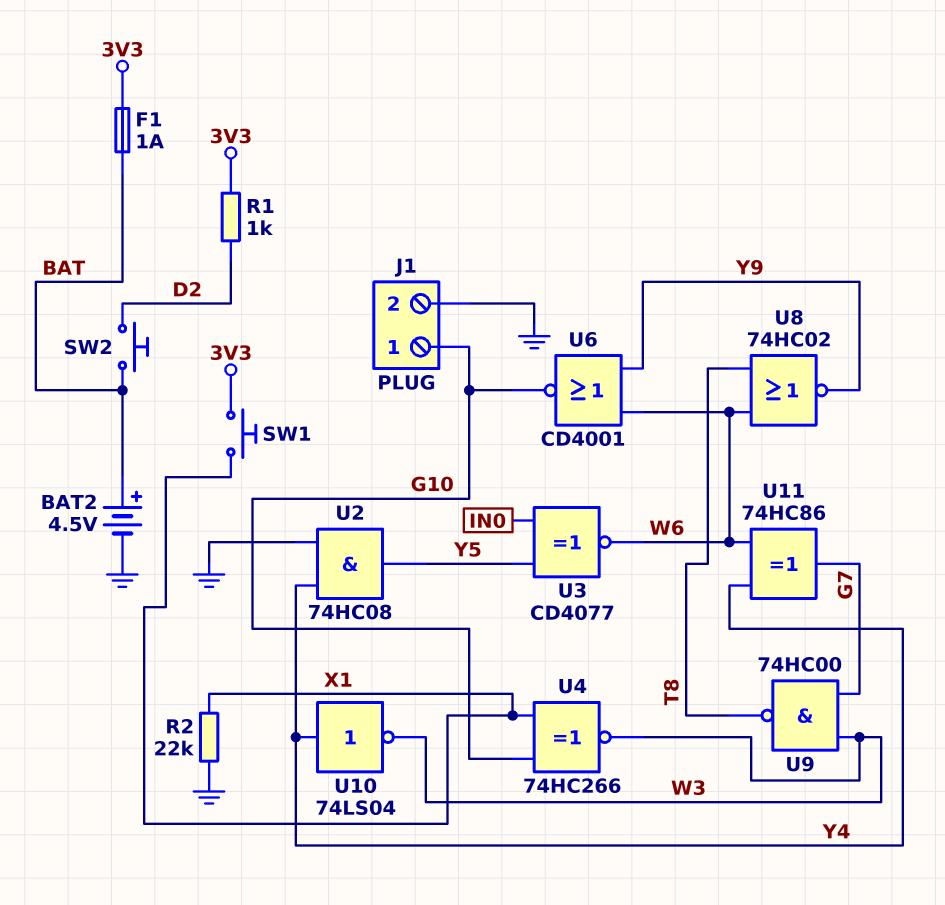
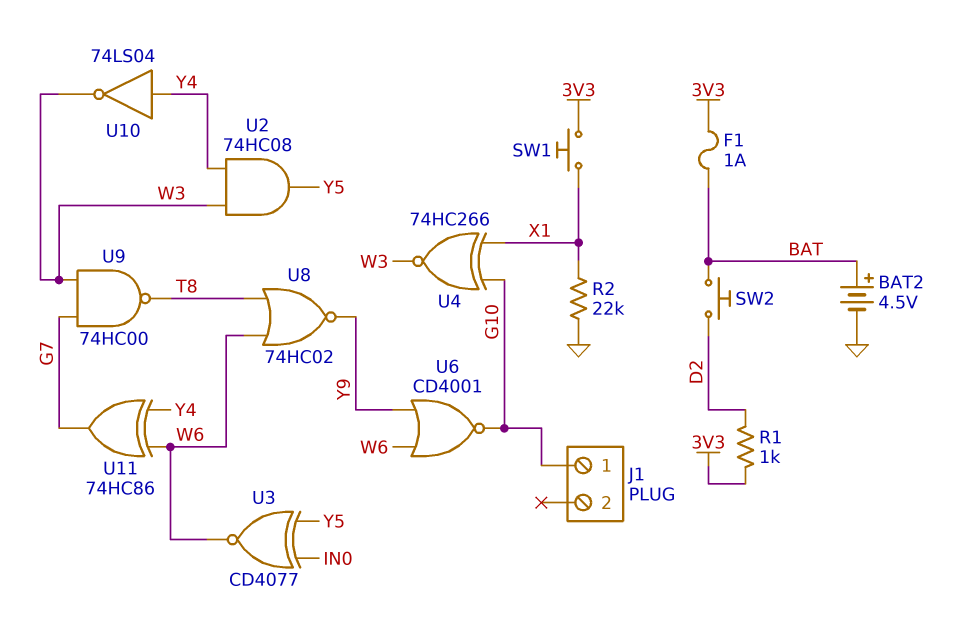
J1 pin 2: GND -> none
U2: AND 74HC08 (in GND, in Y4, out Y5) -> AND 74HC08 (in W3, in Y4, out Y5)

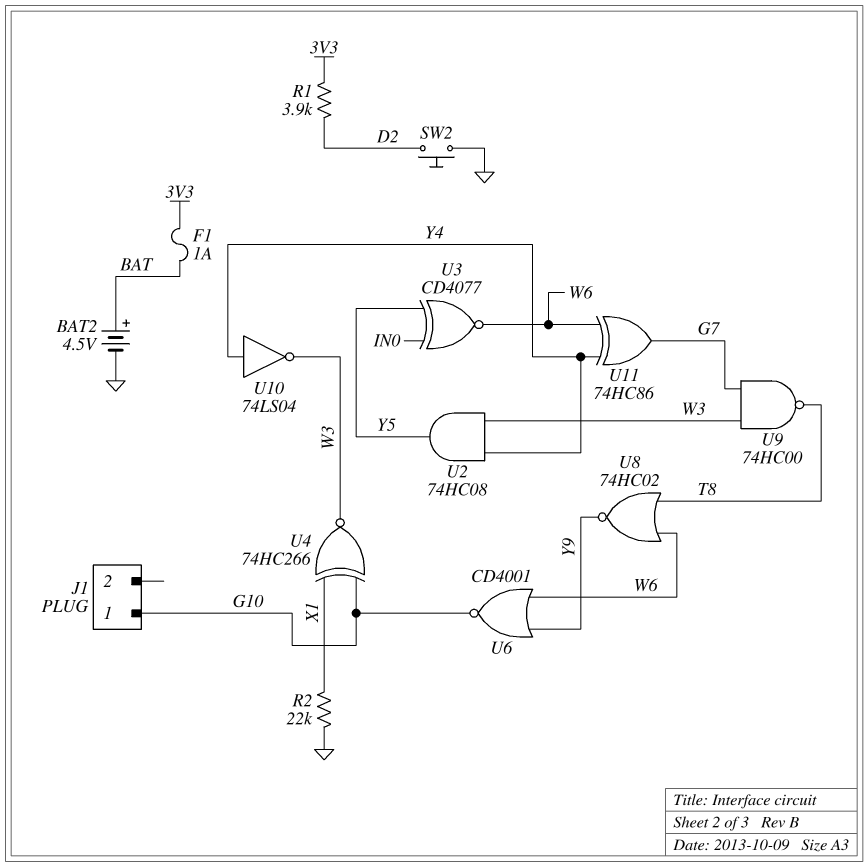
R1: 1k (3V3, D2) -> 3.9k (3V3, D2)
SW1: button (3V3, X1) -> none
SW2: button (BAT, D2) -> button (D2, GND)

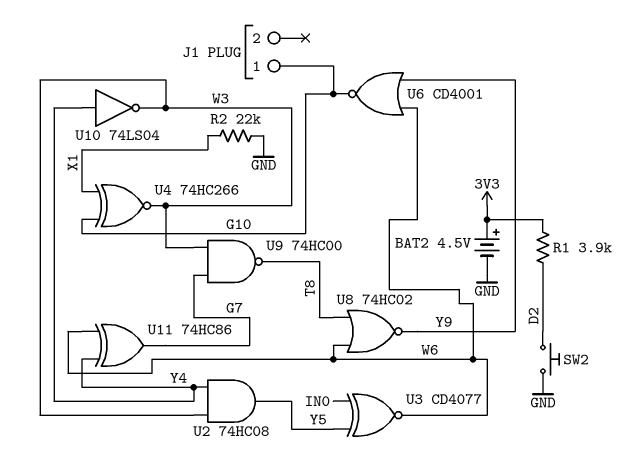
BAT2: 4.5V (plus BAT, minus GND) -> 4.5V (plus 3V3, minus GND)
F1: 1A (3V3, BAT) -> none

